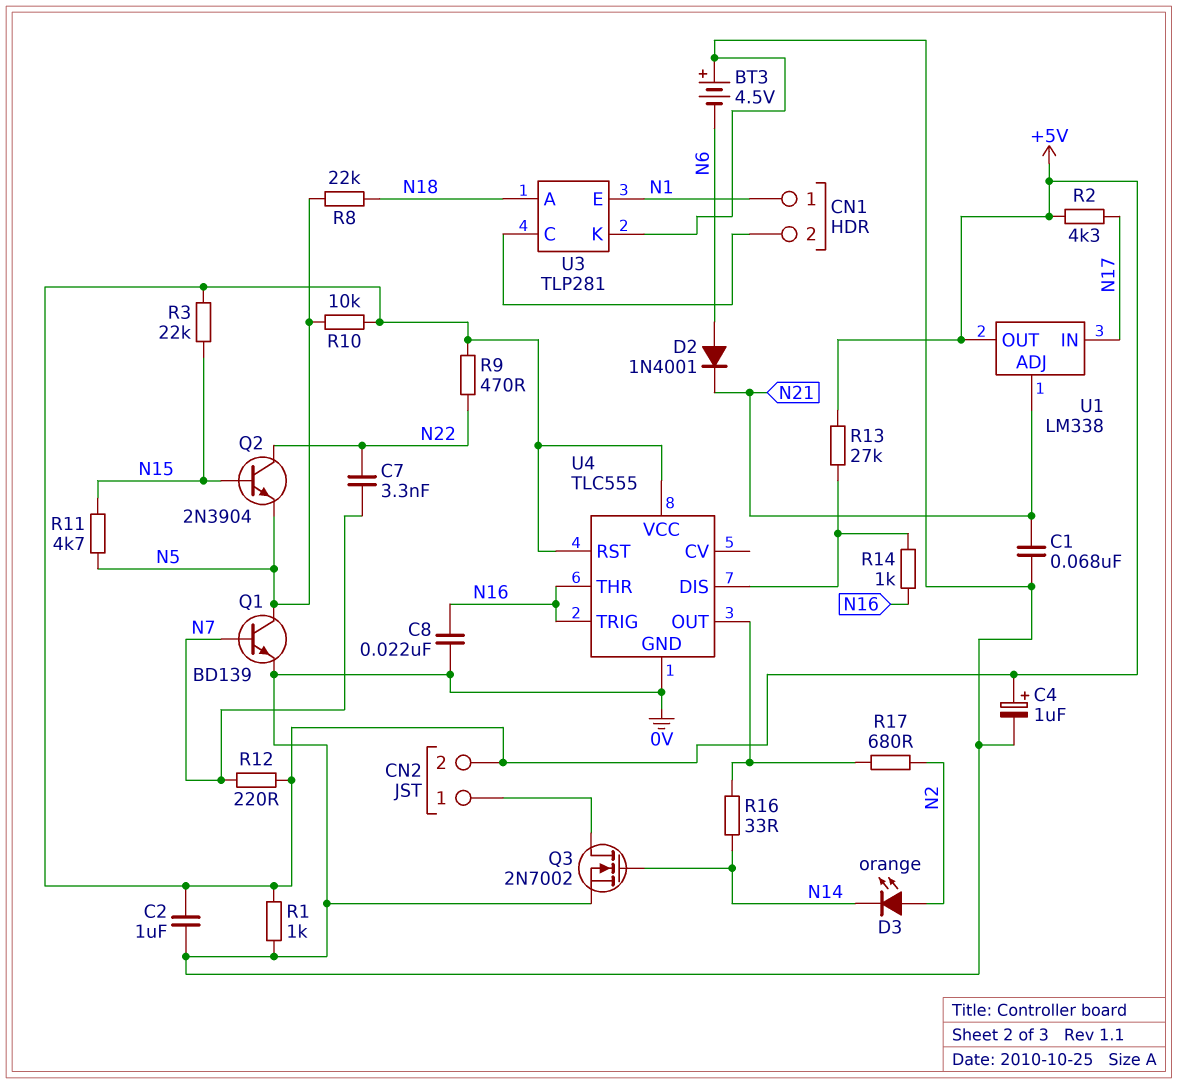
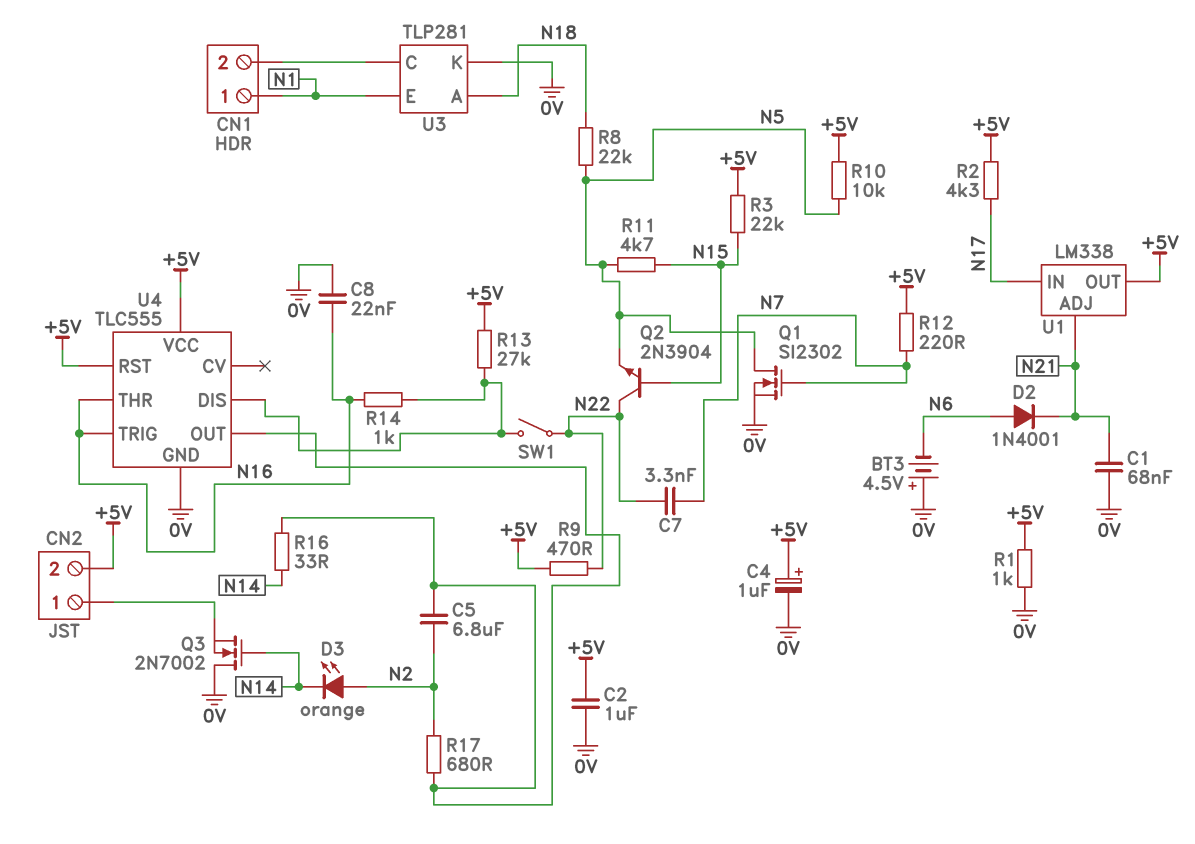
C5: none -> 6.8uF (N2, U4/OUT)
Q1: NPN BD139 (B N7, C N5, E 0V) -> NMOS SI2302 (G N7, D N5, S 0V)
Q3: NMOS 2N7002 (G N14, D CN2/1, S 0V) -> NMOS 2N7002 (G N14, D 0V, S CN2/1)
SW1: none -> switch (N22, U4/DIS)

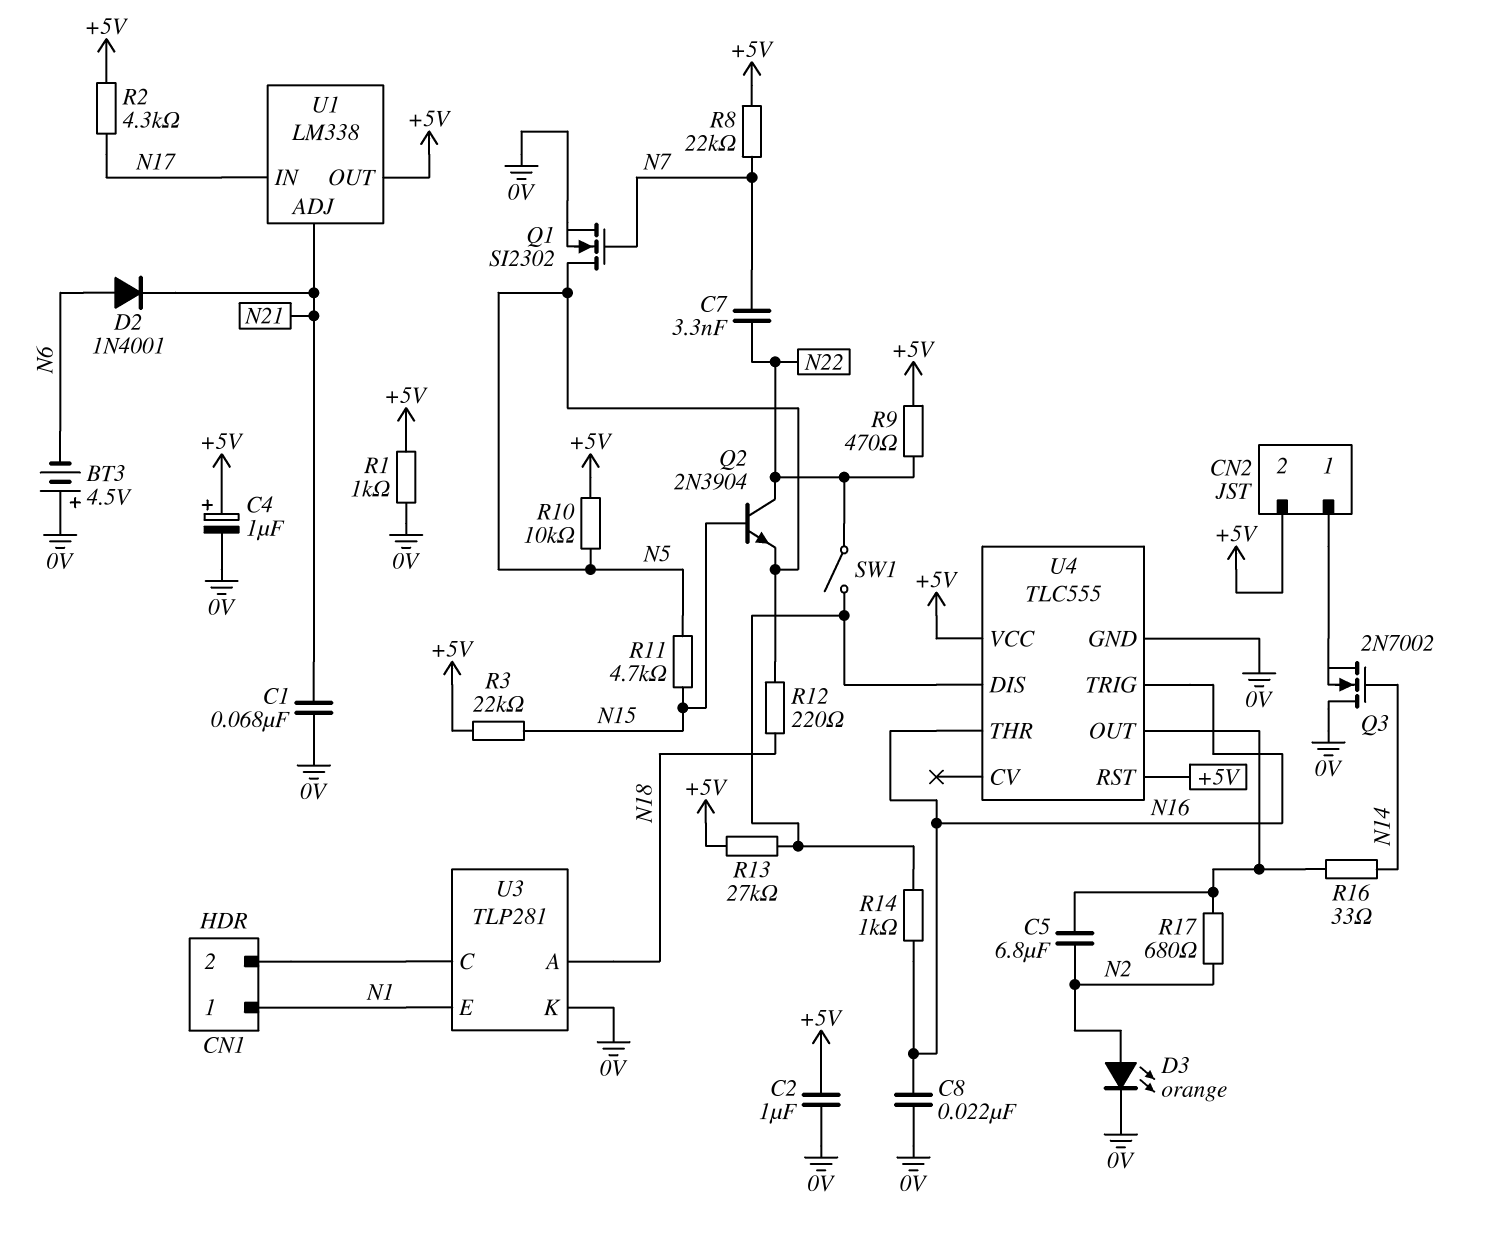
D3: LED orange (A N2, K N14) -> LED orange (A N2, K 0V)
R8: 22k (N5, N18) -> 22k (+5V, N7)
R12: 220 (+5V, N7) -> 220 (N5, N18)

